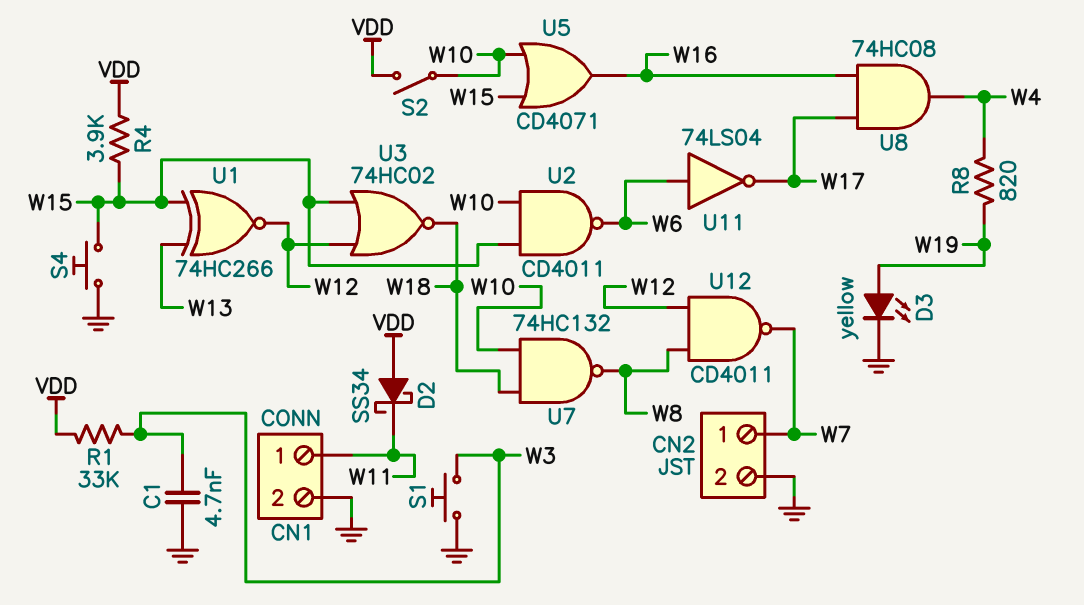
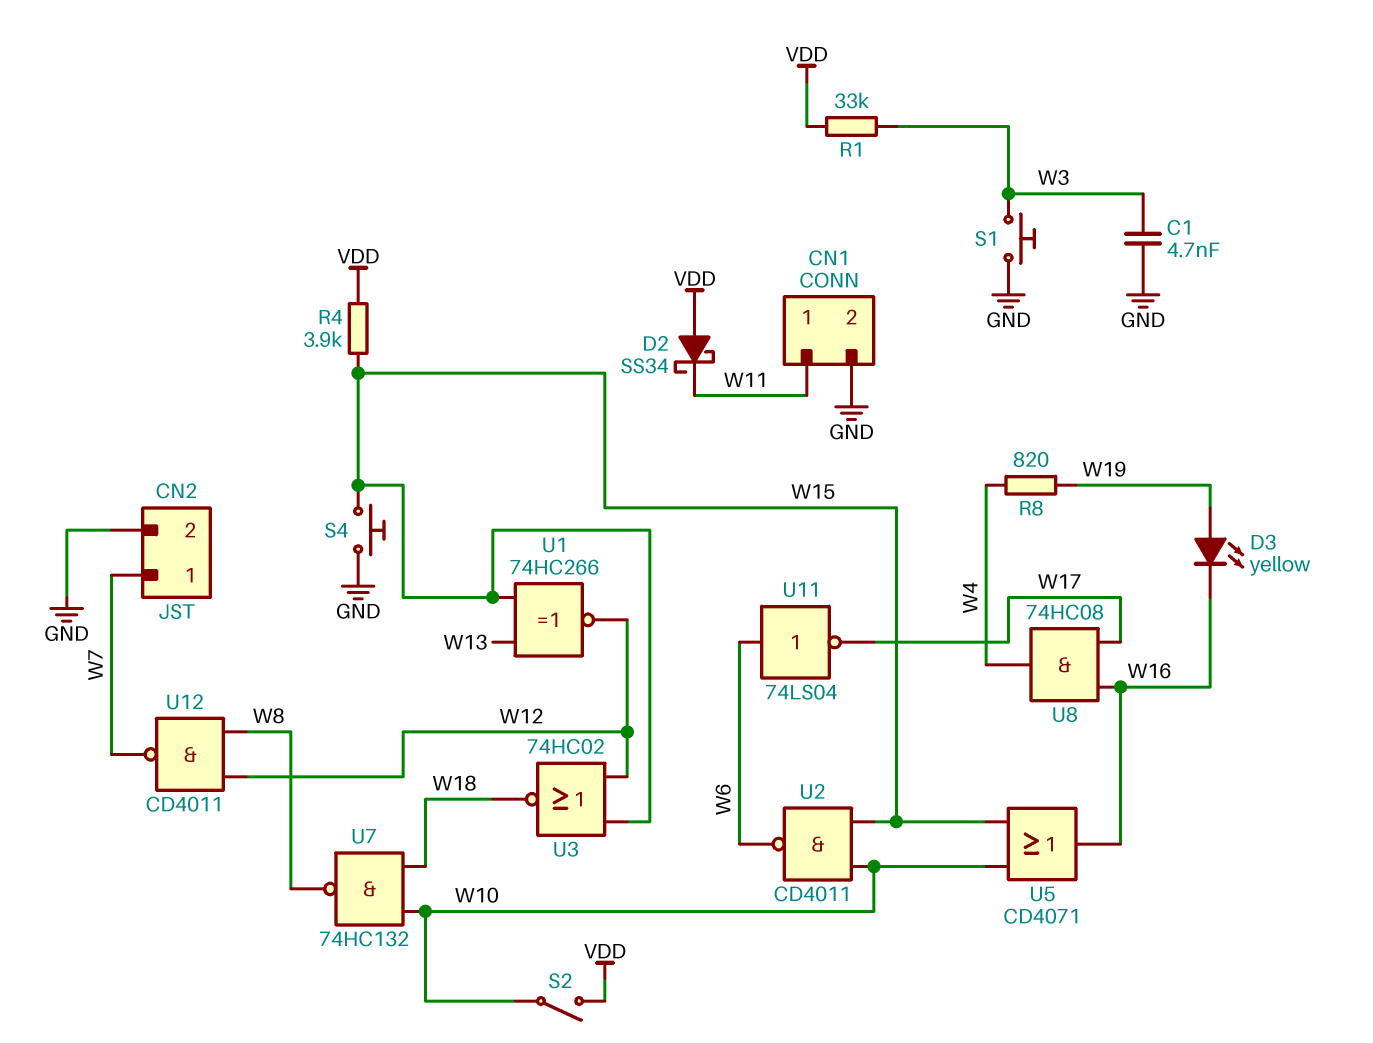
D3: LED yellow (A W19, K GND) -> LED yellow (A W19, K W16)

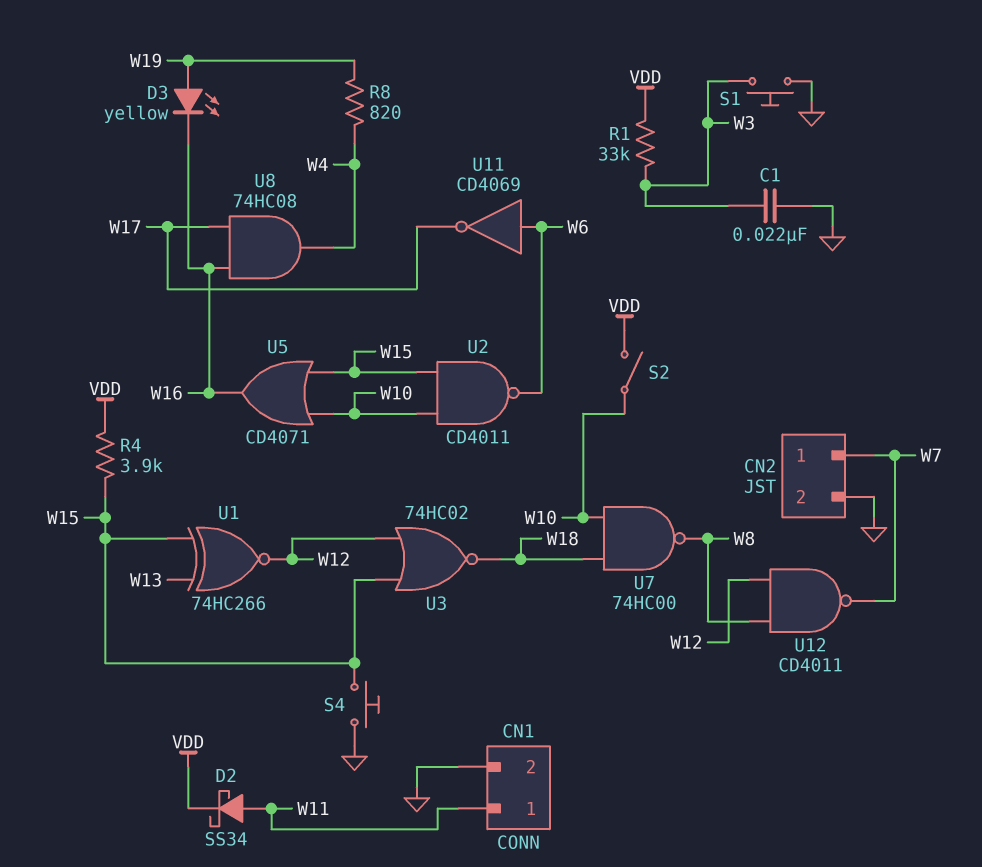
C1: 4.7nF (GND, W3) -> 22nF (GND, W3)
D2: schottky SS34 (A VDD, K W11) -> schottky SS34 (A W11, K VDD)
U7: NAND 74HC132 (in W10, in W18, out W8) -> NAND 74HC00 (in W10, in W18, out W8)
U11: NOT 74LS04 (in W6, out W17) -> NOT CD4069 (in W6, out W17)

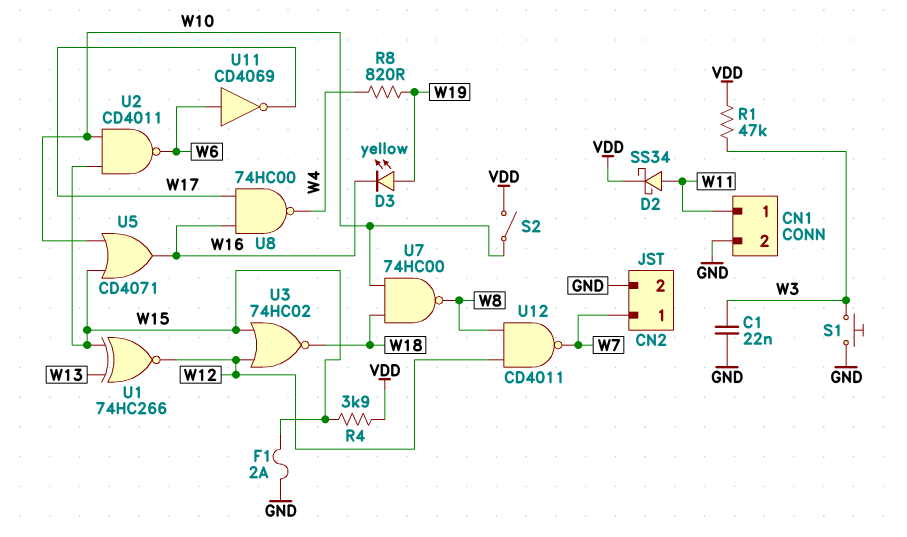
F1: none -> 2A (GND, W15)
R1: 33k (VDD, W3) -> 47k (VDD, W3)
S4: button (GND, W15) -> none
U8: AND 74HC08 (in W16, in W17, out W4) -> NAND 74HC00 (in W16, in W17, out W4)

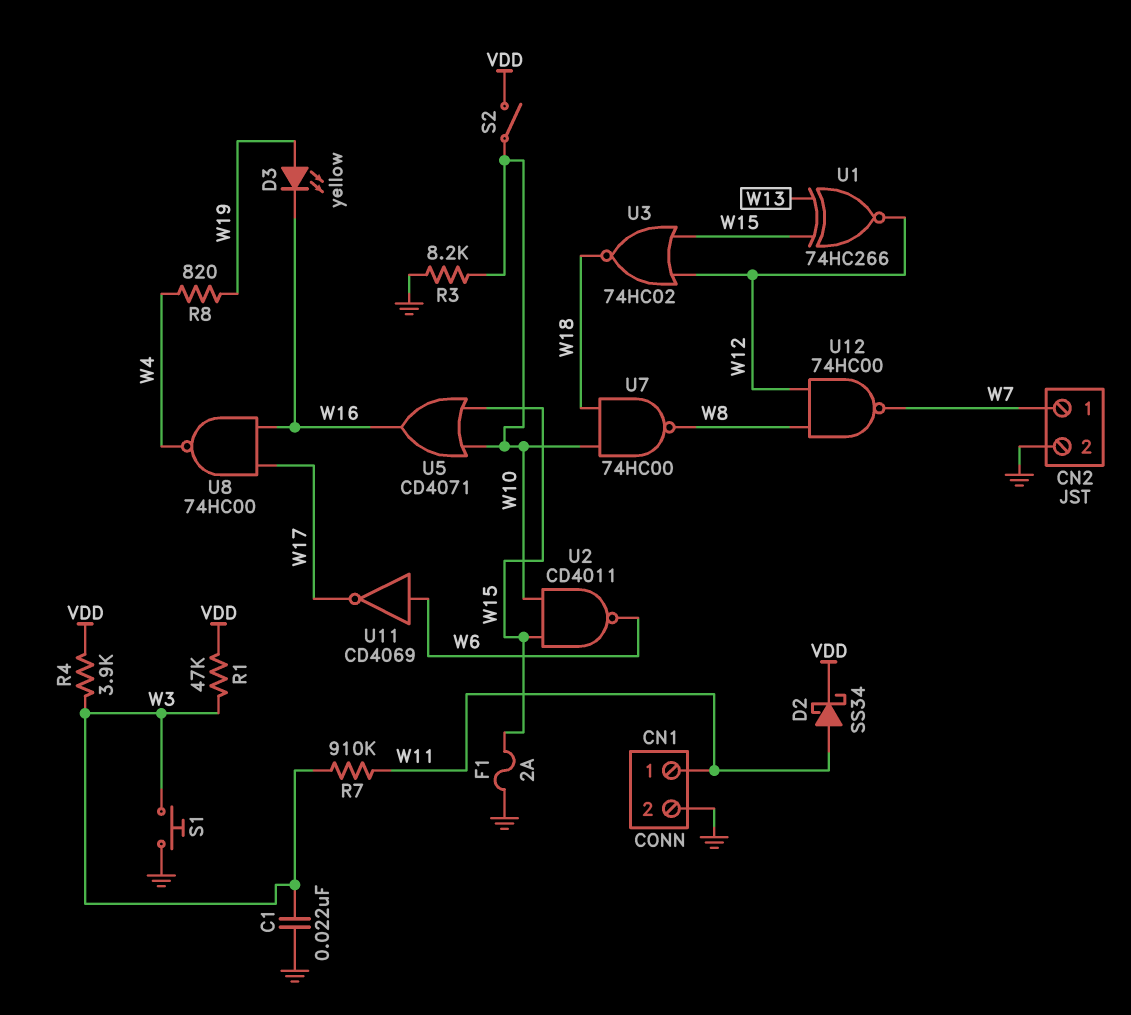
R3: none -> 8.2k (GND, W10)
R4: 3.9k (VDD, W15) -> 3.9k (VDD, W3)
R7: none -> 910k (W3, W11)
U12: NAND CD4011 (in W8, in W12, out W7) -> NAND 74HC00 (in W8, in W12, out W7)

